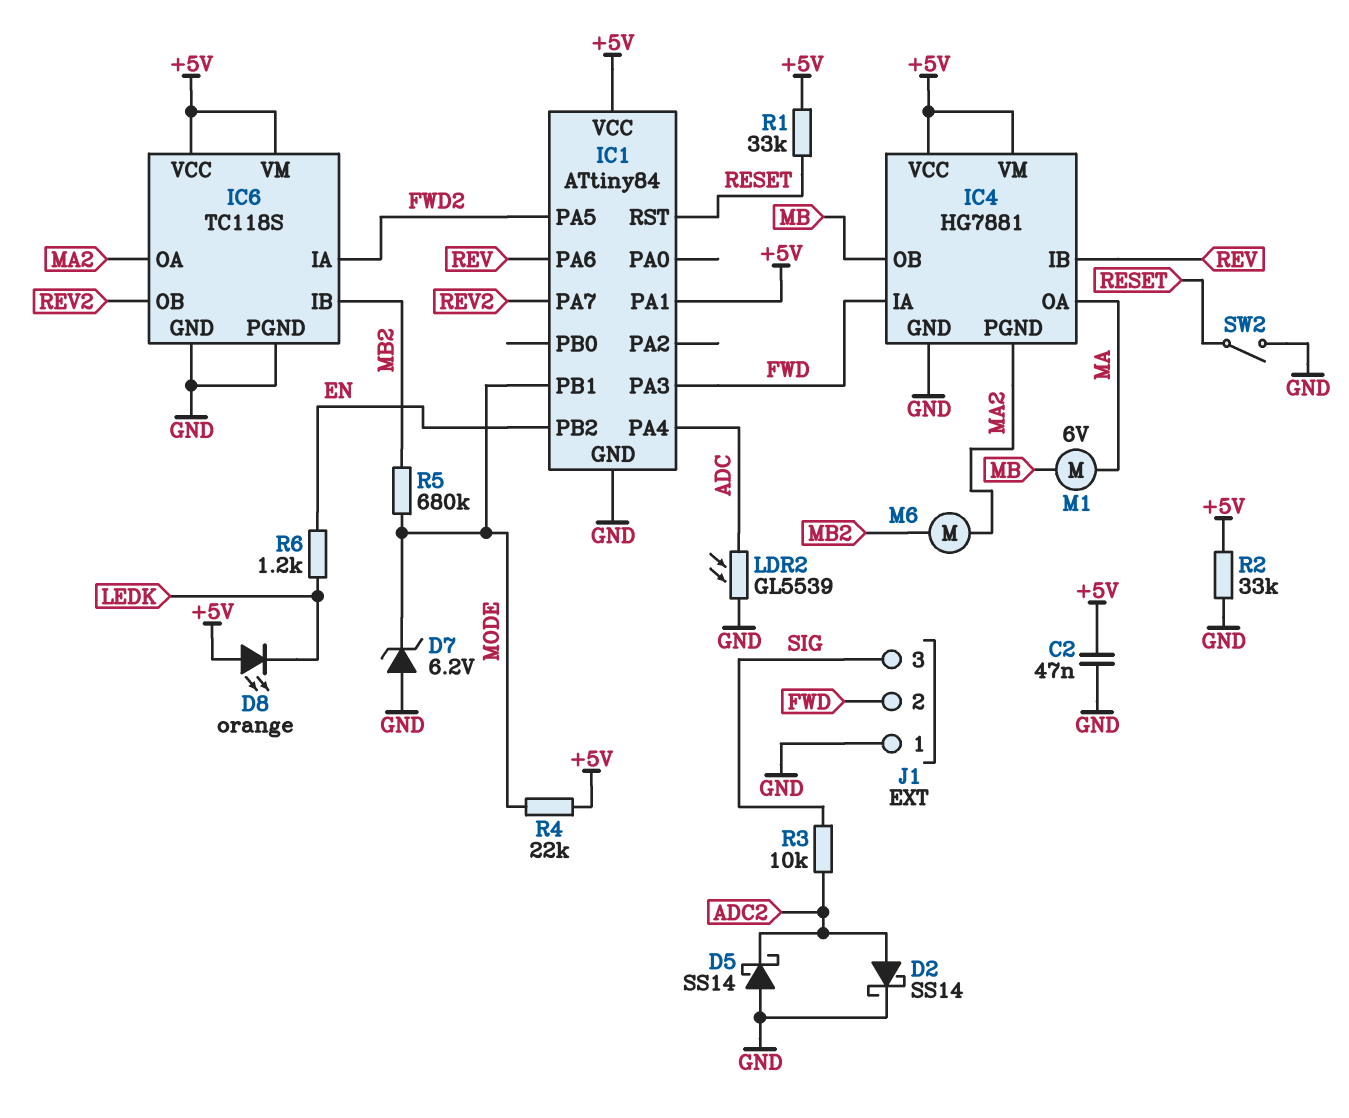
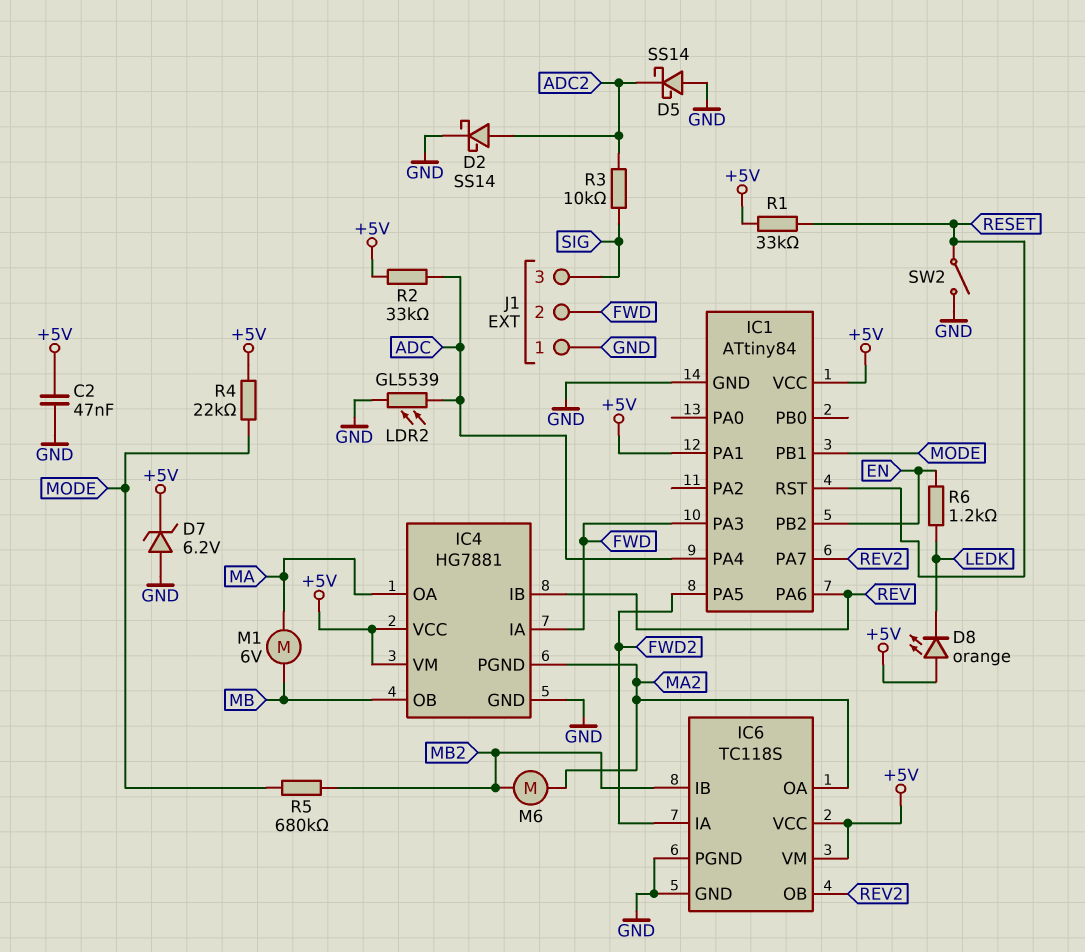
D7: zener 6.2V (A GND, K MODE) -> zener 6.2V (A GND, K +5V)
R2: 33k (+5V, GND) -> 33k (+5V, ADC)

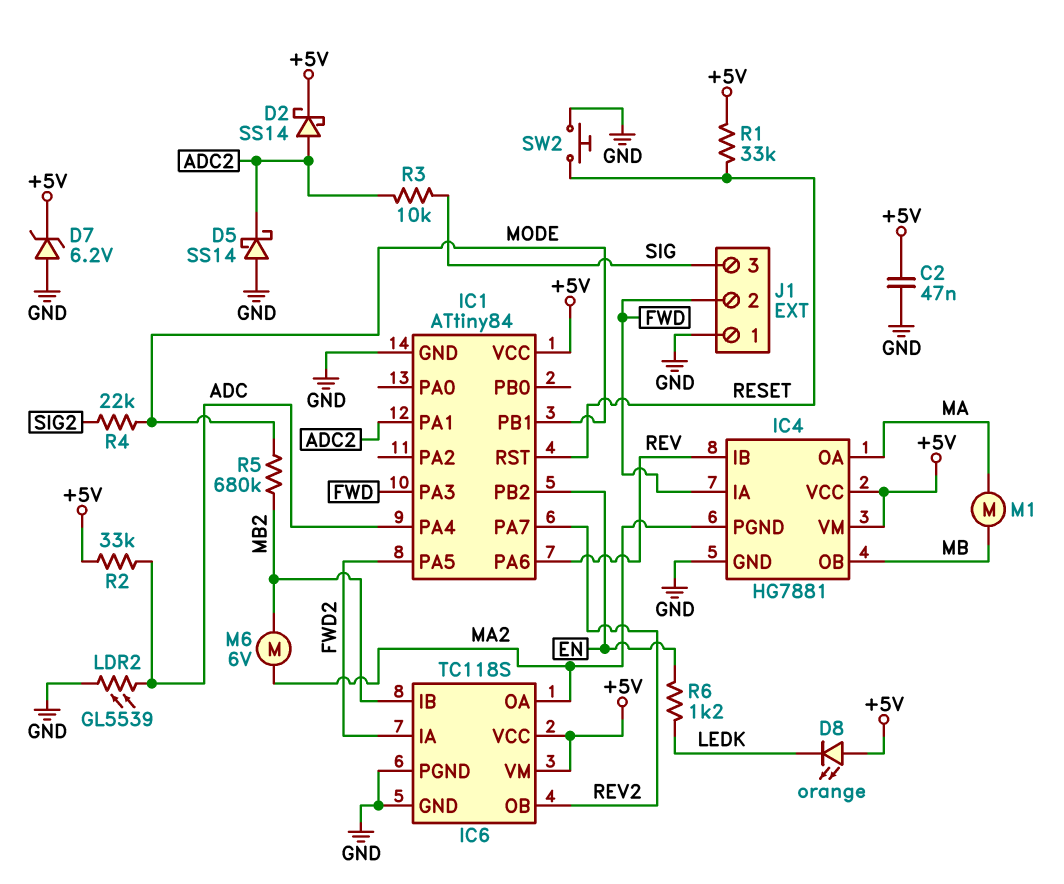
D2: schottky SS14 (A ADC2, K GND) -> schottky SS14 (A ADC2, K +5V)
IC1 pin PA1: +5V -> ADC2
M1: motor 6V (MA, MB) -> motor (MA, MB)
M6: motor (MA2, MB2) -> motor 6V (MA2, MB2)
R4: 22k (+5V, MODE) -> 22k (MODE, SIG2)
SW2: switch (GND, RESET) -> button (GND, RESET)

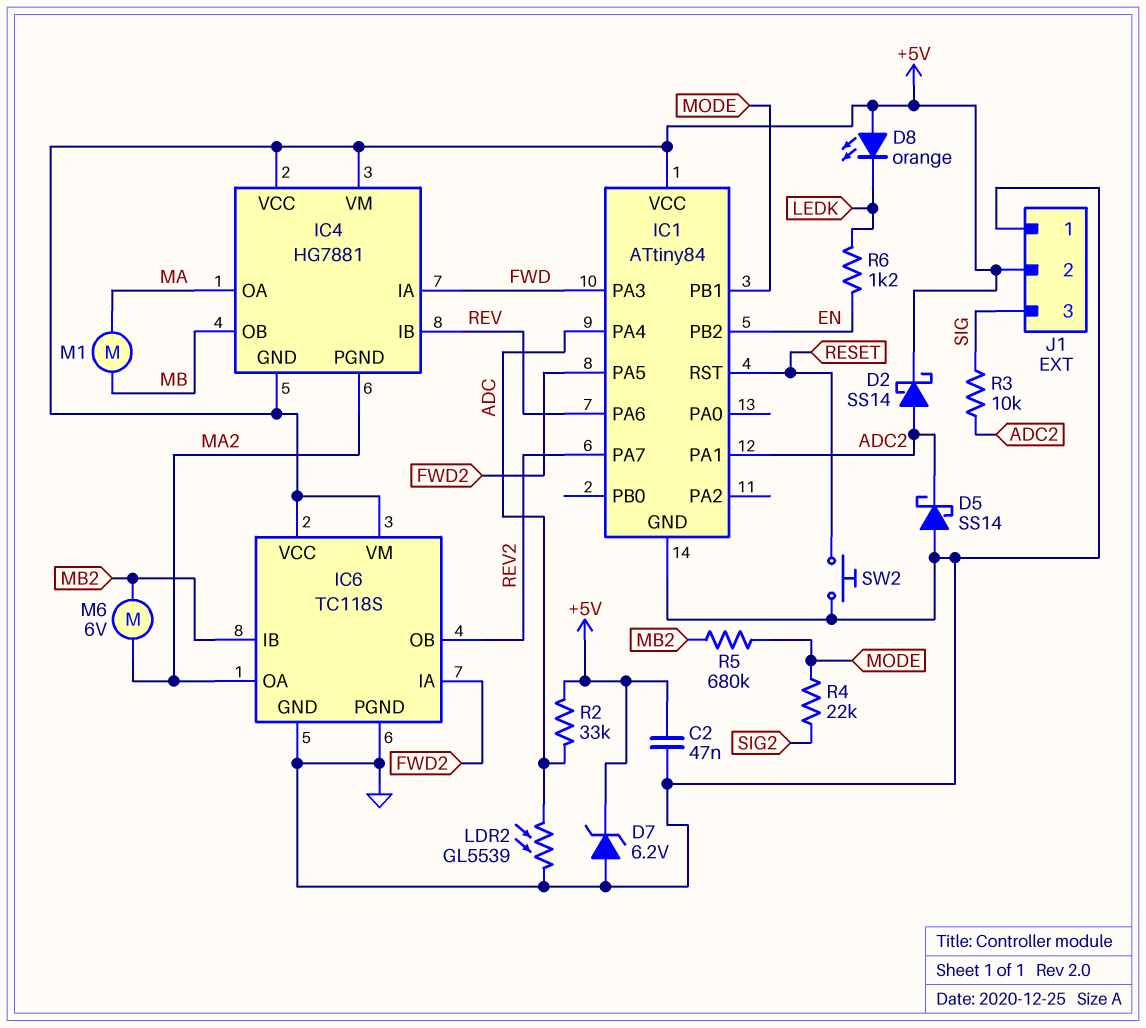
IC4 pin GND: GND -> +5V
J1 pin 2: FWD -> +5V
R1: 33k (+5V, RESET) -> none

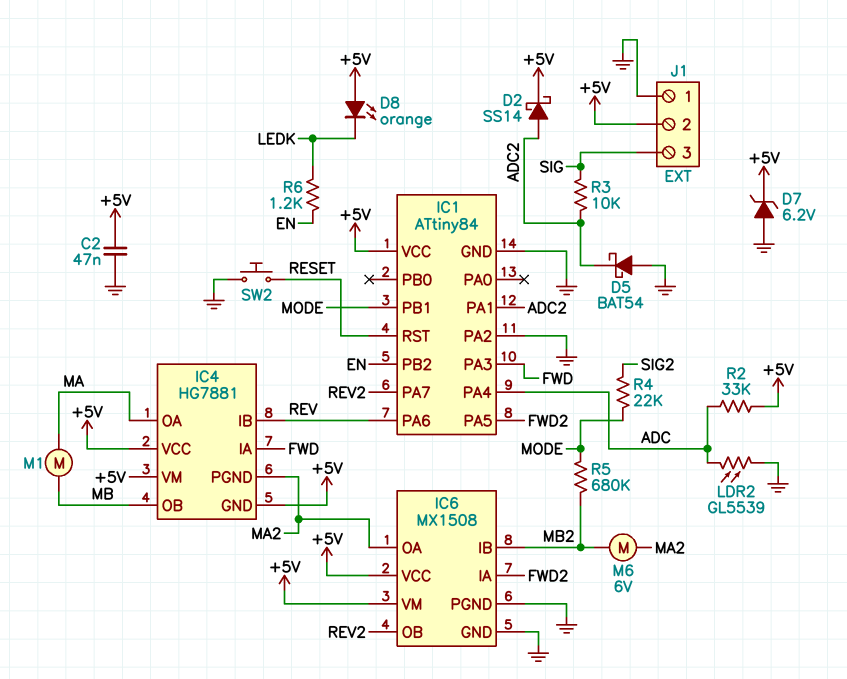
D5: schottky SS14 (A GND, K ADC2) -> schottky BAT54 (A GND, K ADC2)
IC1 pin PA2: none -> GND
IC6: TC118S -> MX1508

